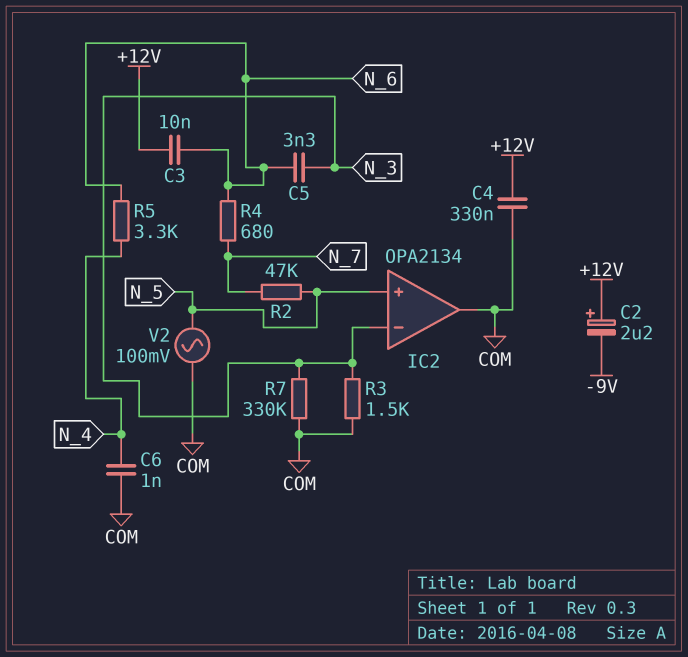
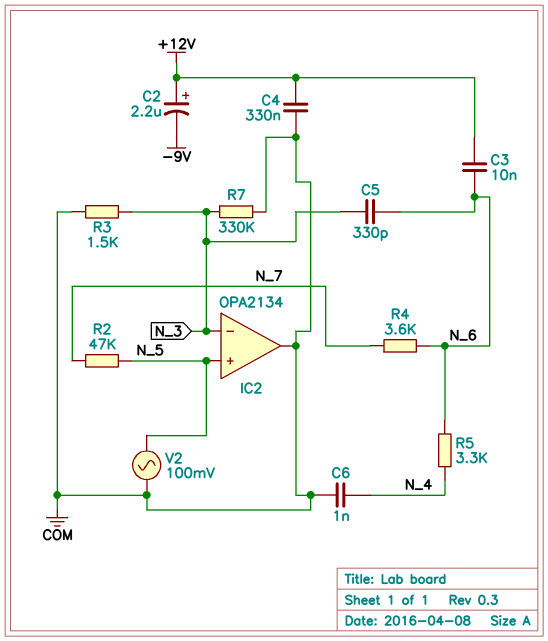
C5: 3.3nF (N_3, N_6) -> 330pF (N_3, N_6)
R4: 680 (N_6, N_7) -> 3.6k (N_6, N_7)

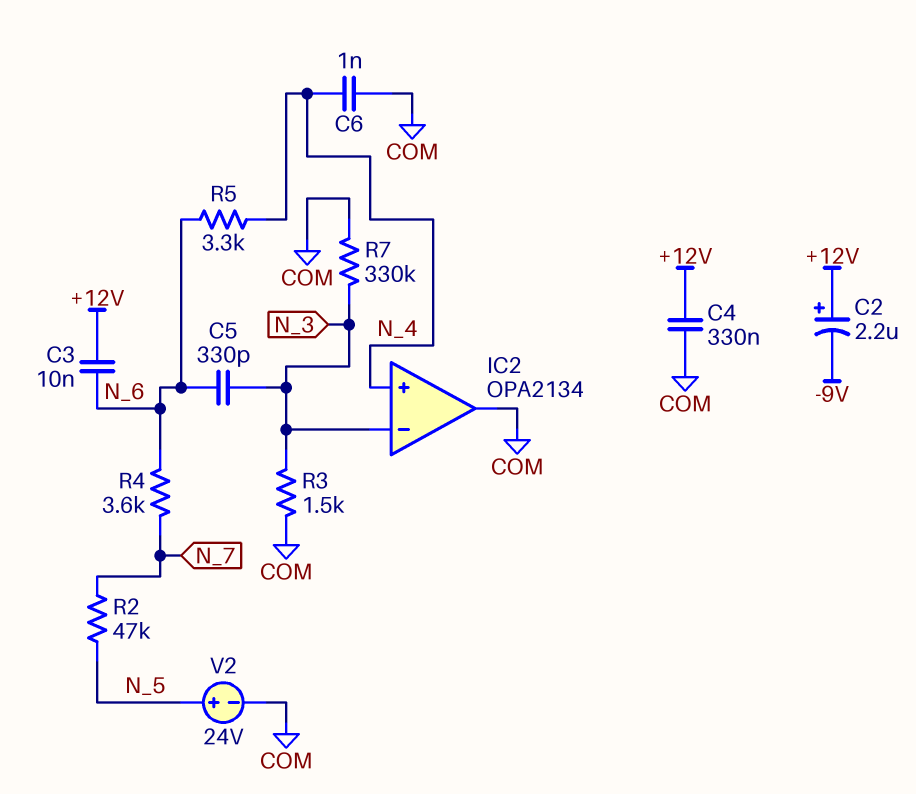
IC2 pin in+: N_5 -> N_4
V2: AC 100mV (COM, N_5) -> 24V (plus N_5, minus COM)

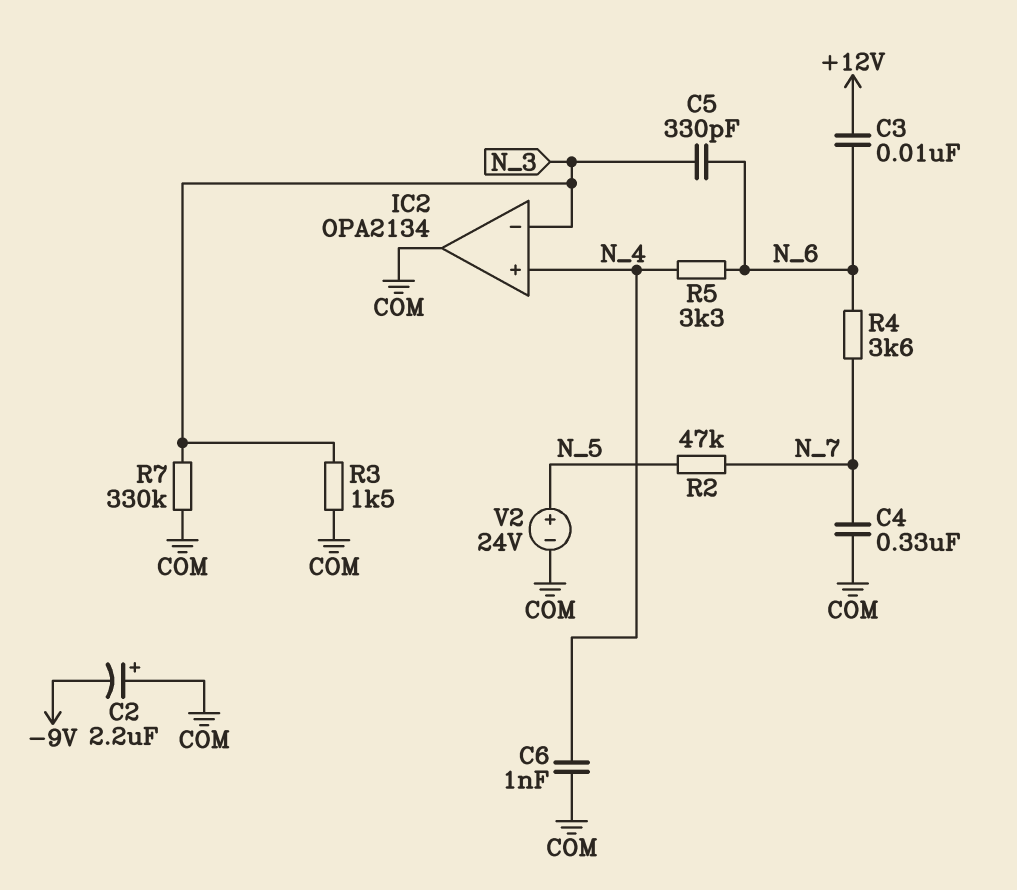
C2: 2.2uF (plus +12V, minus -9V) -> 2.2uF (plus COM, minus -9V)
C4: 330nF (+12V, COM) -> 330nF (COM, N_7)

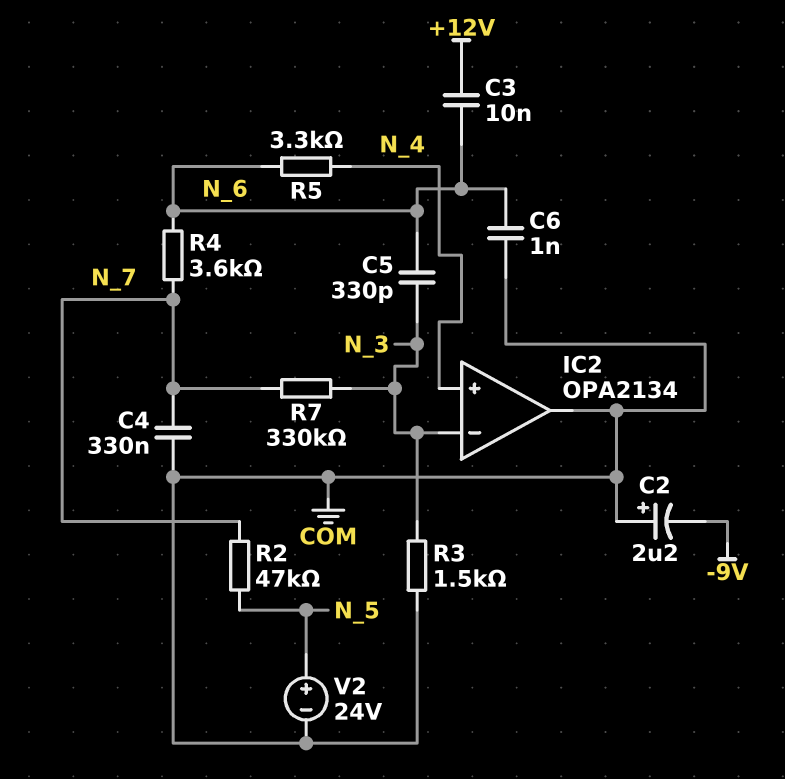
C6: 1nF (COM, N_4) -> 1nF (COM, N_6)
R7: 330k (COM, N_3) -> 330k (N_3, N_7)

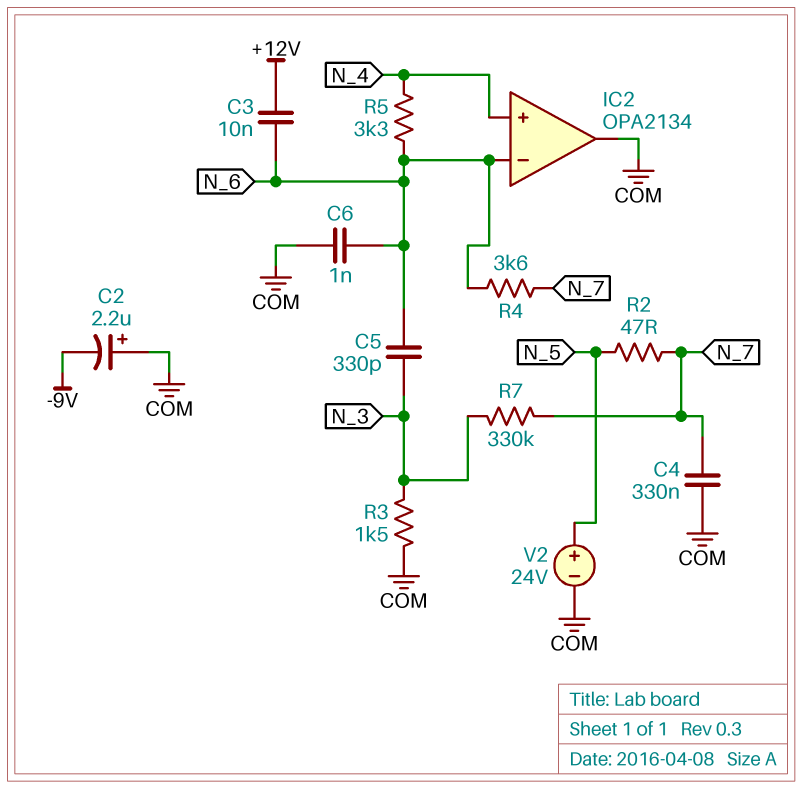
IC2 pin in-: N_3 -> N_6
R2: 47k (N_5, N_7) -> 47 (N_5, N_7)

